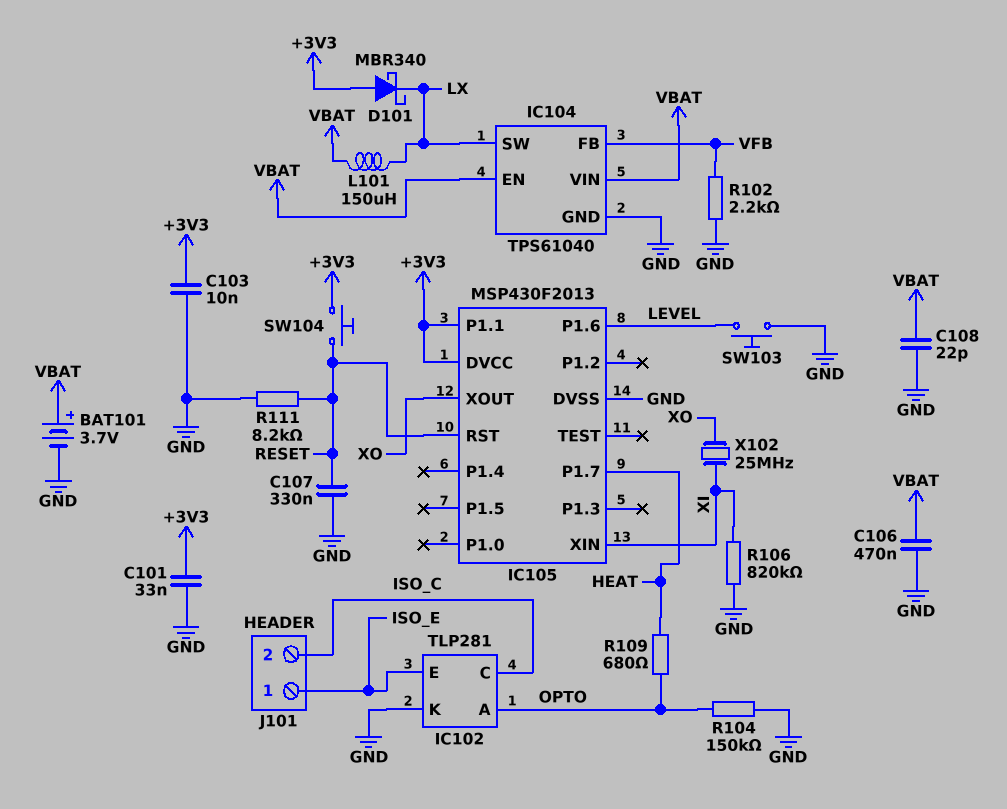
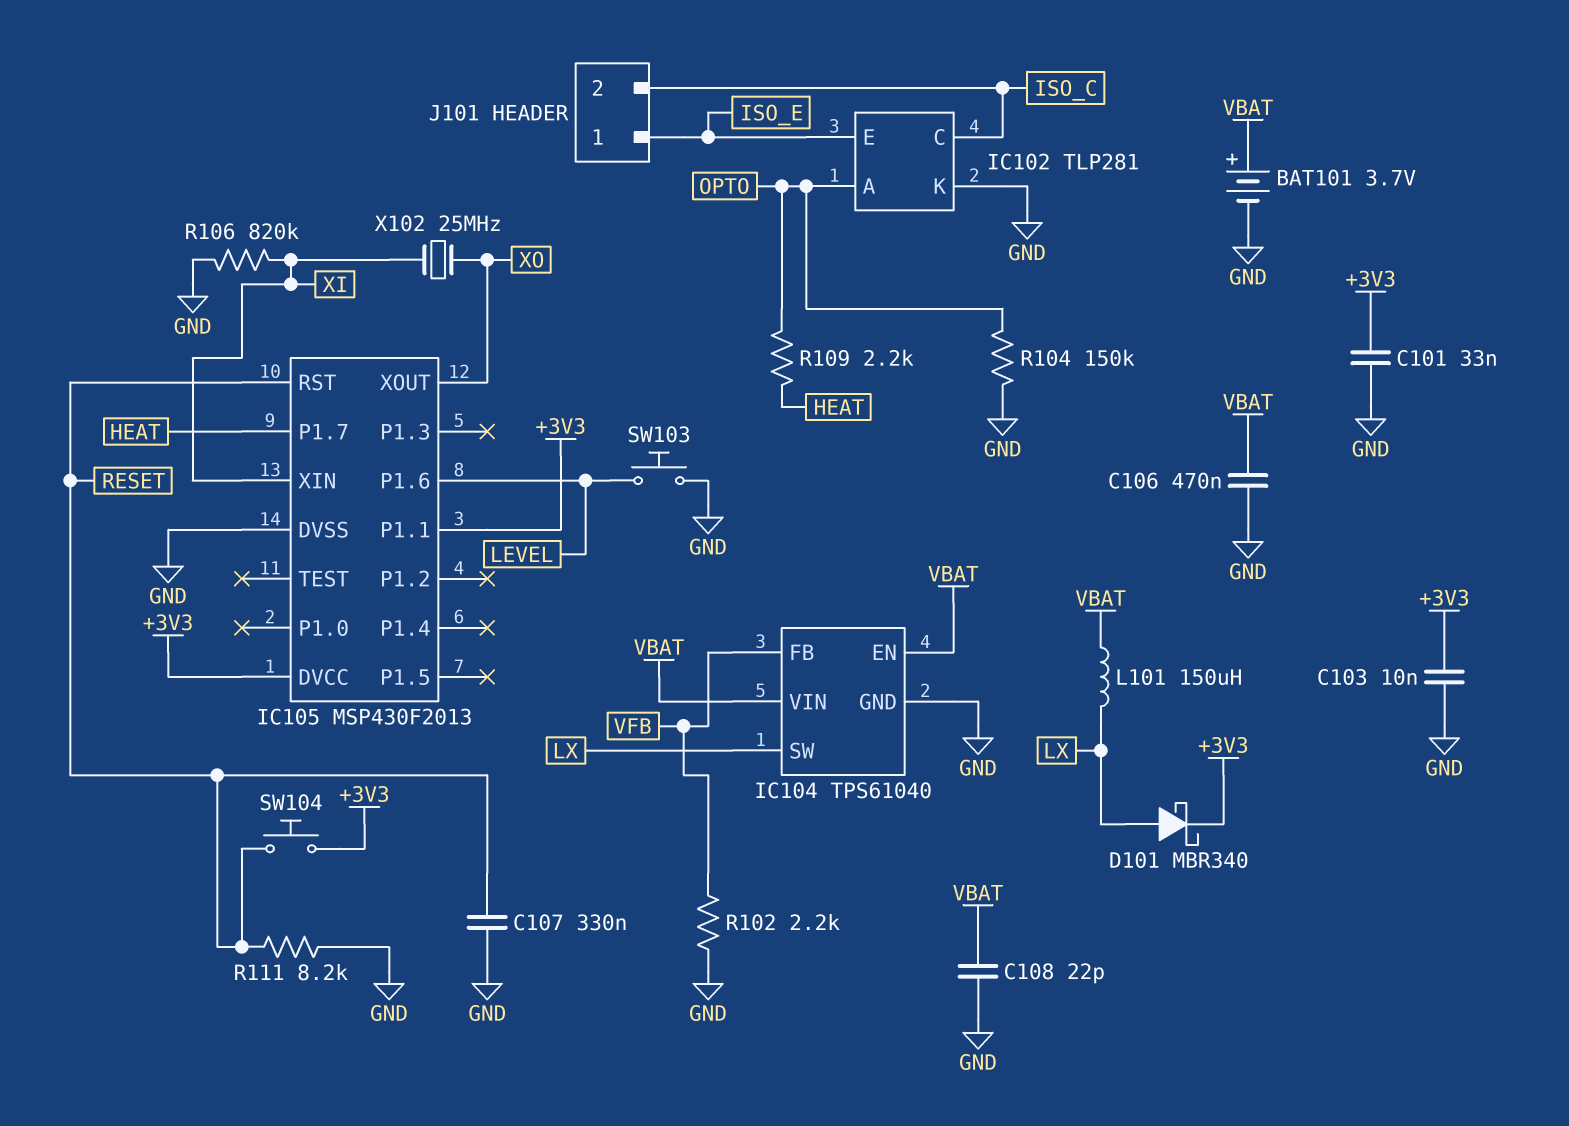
D101: schottky MBR340 (A +3V3, K LX) -> schottky MBR340 (A LX, K +3V3)
R109: 680 (HEAT, OPTO) -> 2.2k (HEAT, OPTO)

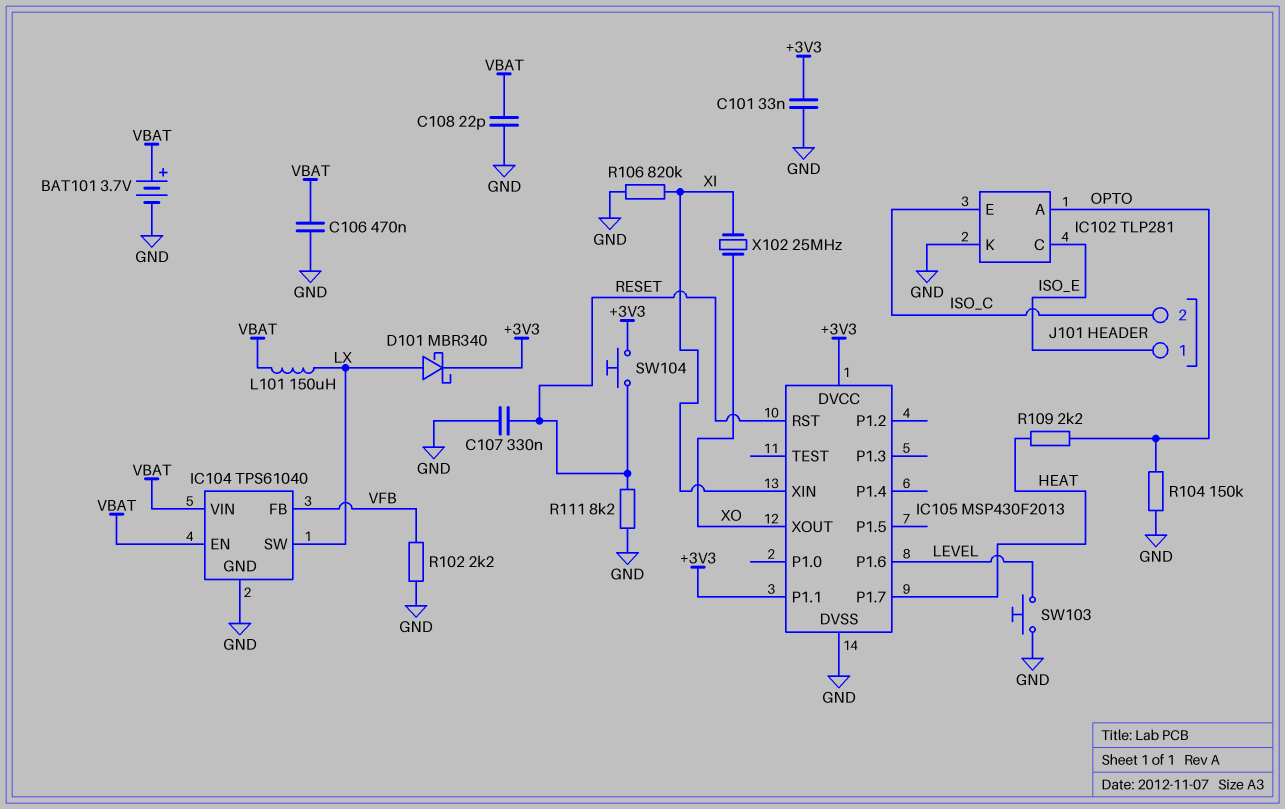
C103: 10nF (+3V3, GND) -> none
IC102 pin C: ISO_C -> ISO_E
IC102 pin E: ISO_E -> ISO_C

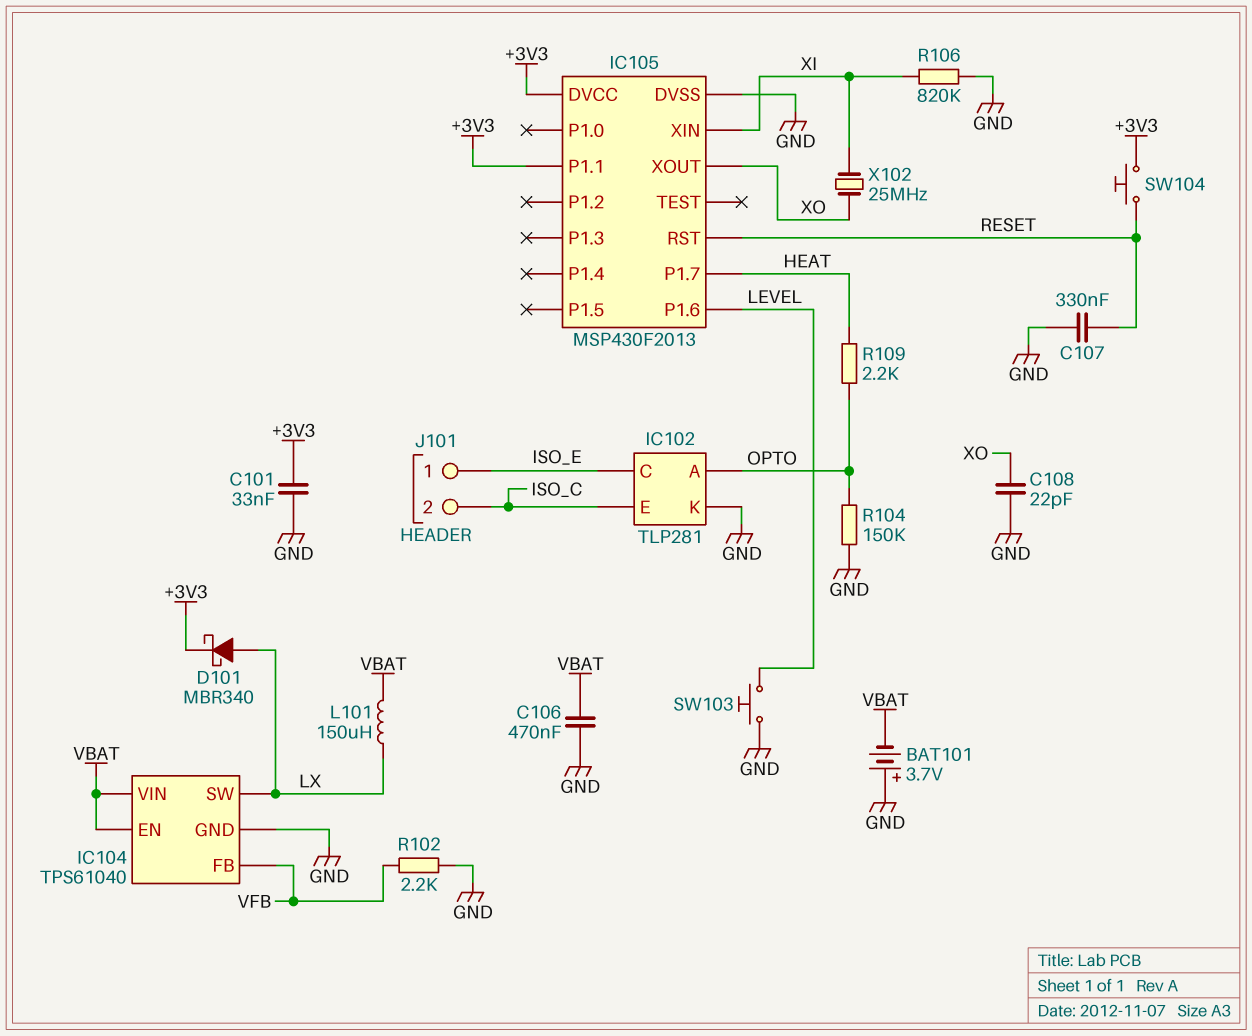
BAT101: 3.7V (plus VBAT, minus GND) -> 3.7V (plus GND, minus VBAT)
C108: 22pF (GND, VBAT) -> 22pF (GND, XO)
R111: 8.2k (GND, RESET) -> none

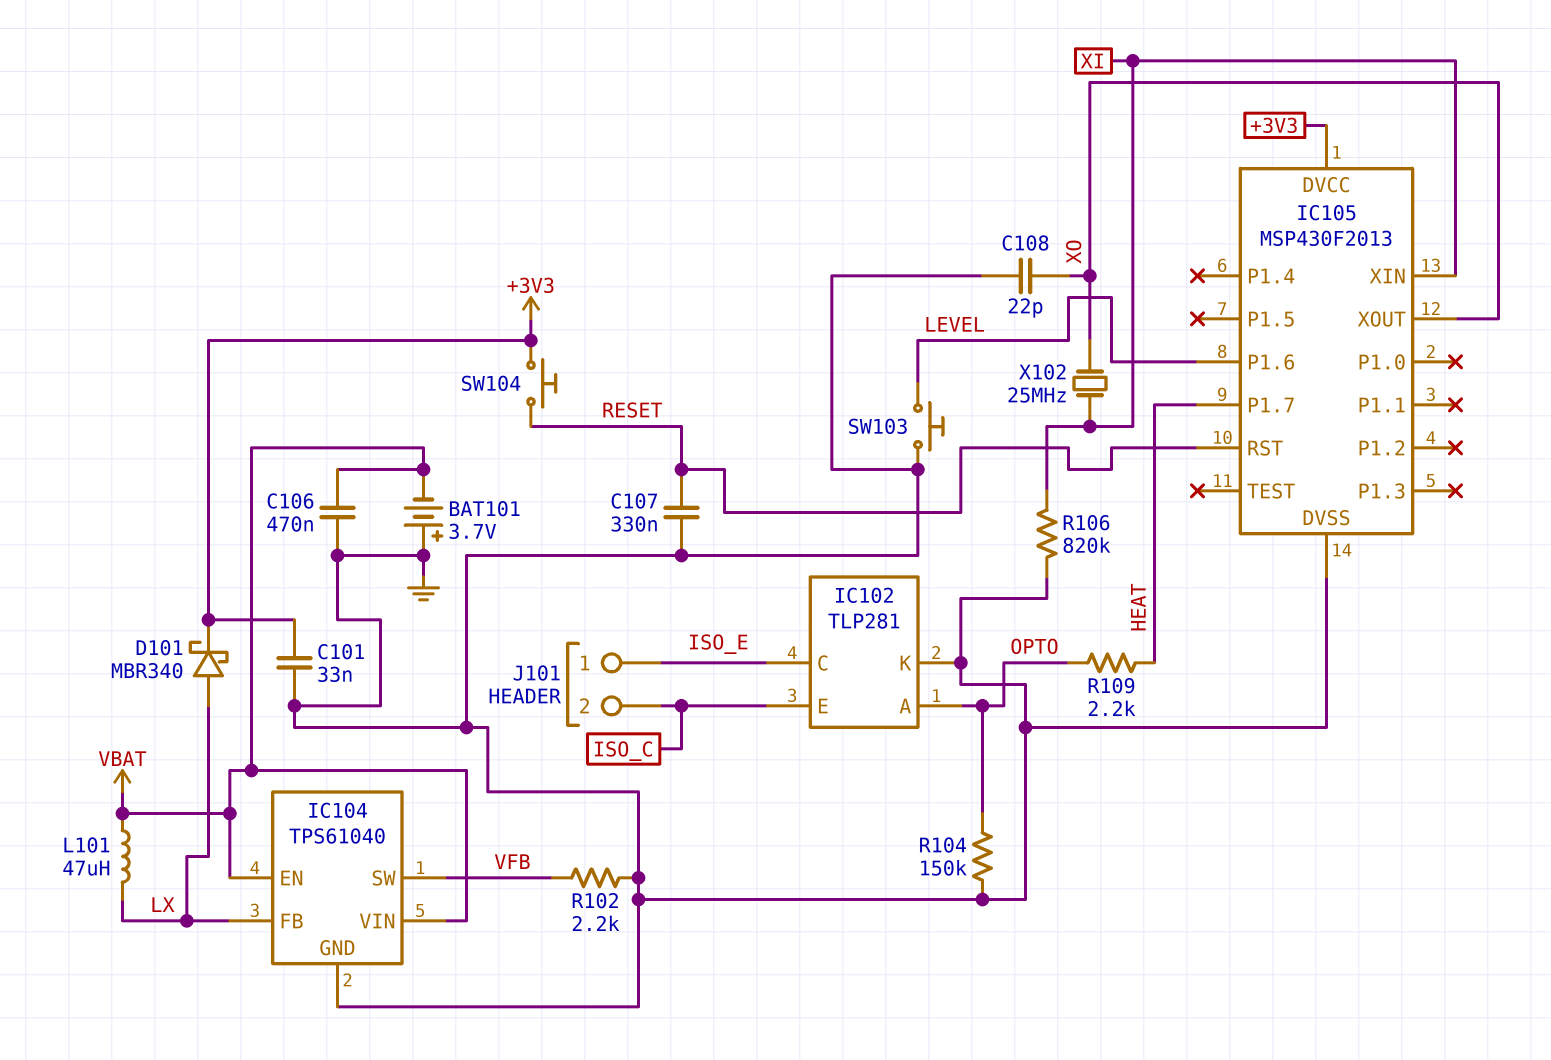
IC104 pin FB: VFB -> LX
IC104 pin SW: LX -> VFB
IC105 pin P1.1: +3V3 -> none
L101: 150uH (LX, VBAT) -> 47uH (LX, VBAT)

